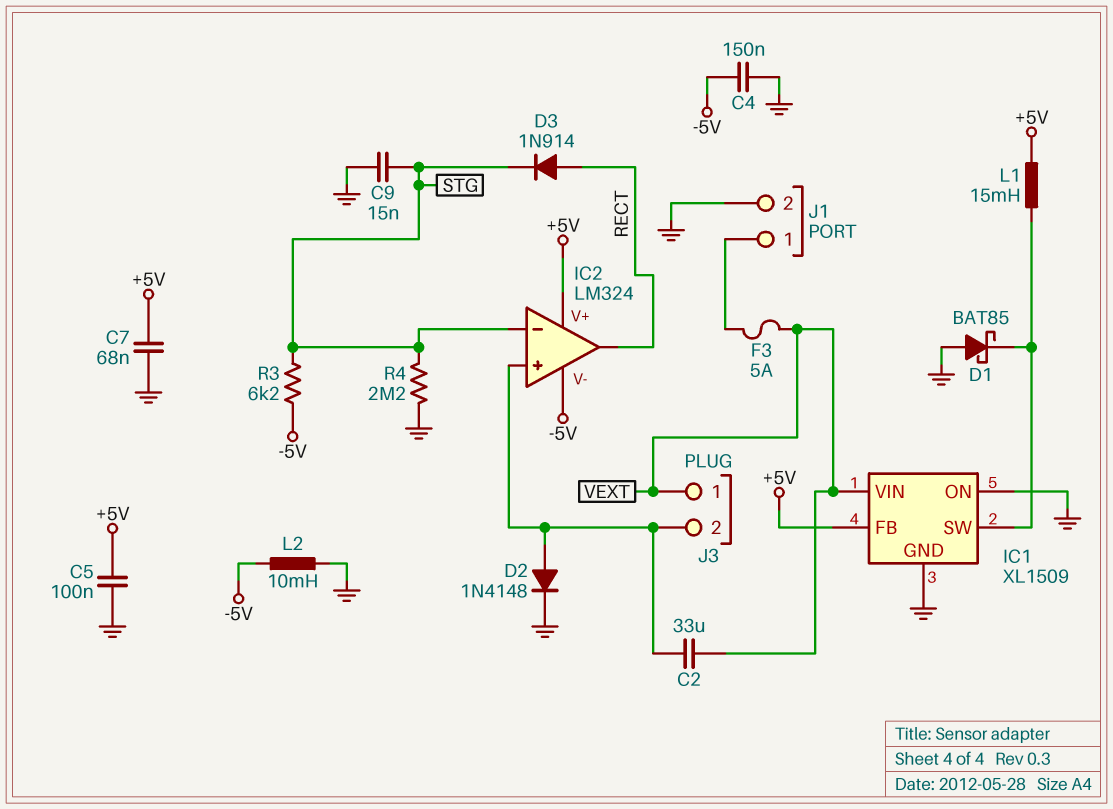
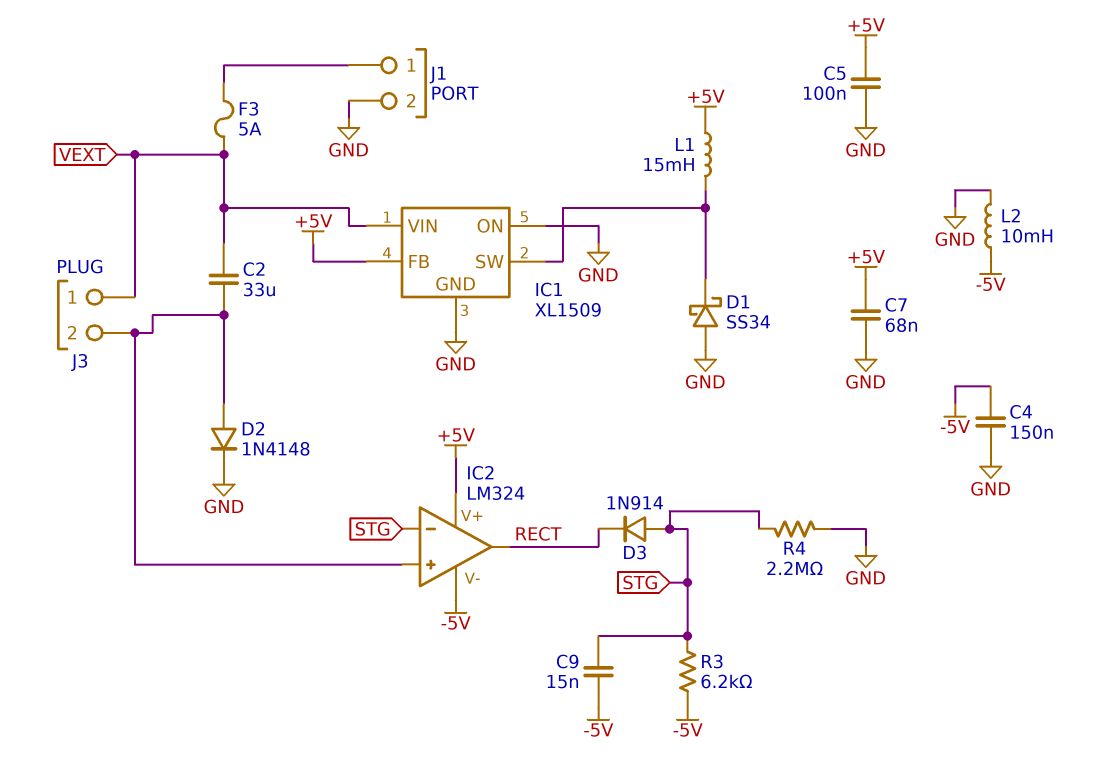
C9: 15nF (GND, STG) -> 15nF (-5V, STG)
D1: schottky BAT85 (A GND, K IC1/SW) -> schottky SS34 (A GND, K IC1/SW)
D3: diode 1N914 (A RECT, K STG) -> diode 1N914 (A STG, K RECT)

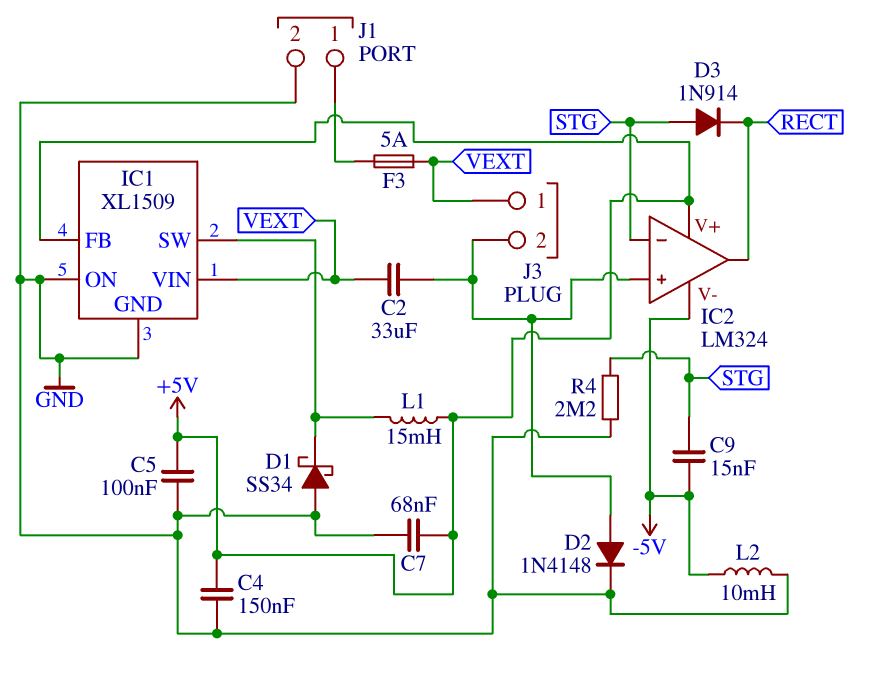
C4: 150nF (-5V, GND) -> 150nF (+5V, GND)
R3: 6.2k (-5V, STG) -> none

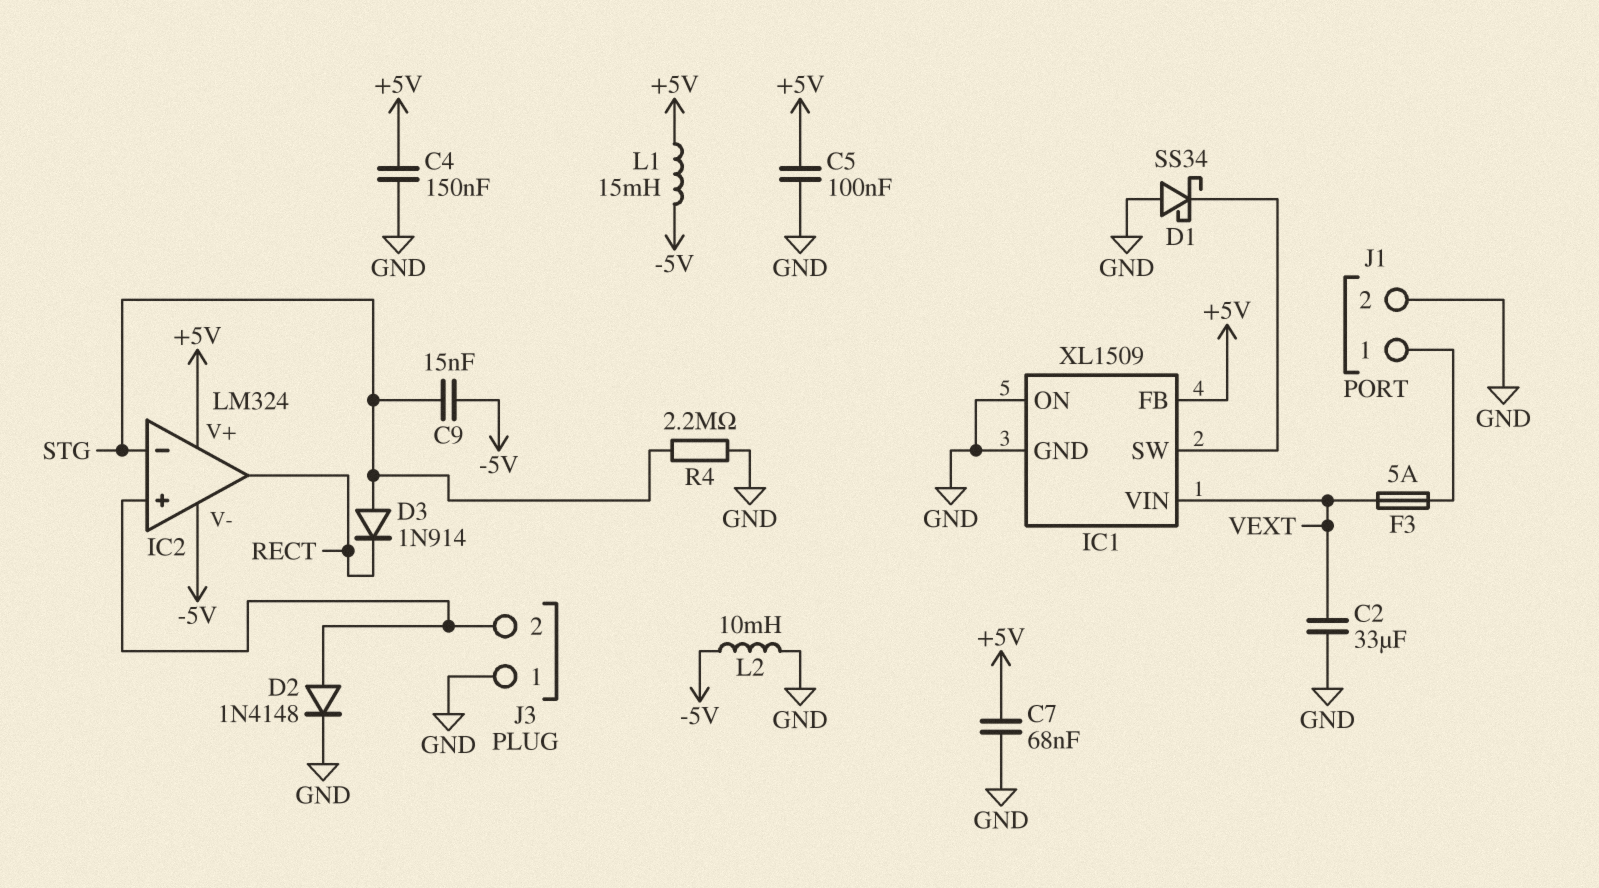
C2: 33uF (IC2/in+, VEXT) -> 33uF (GND, VEXT)
J3 pin 1: VEXT -> GND
L1: 15mH (+5V, IC1/SW) -> 15mH (+5V, -5V)

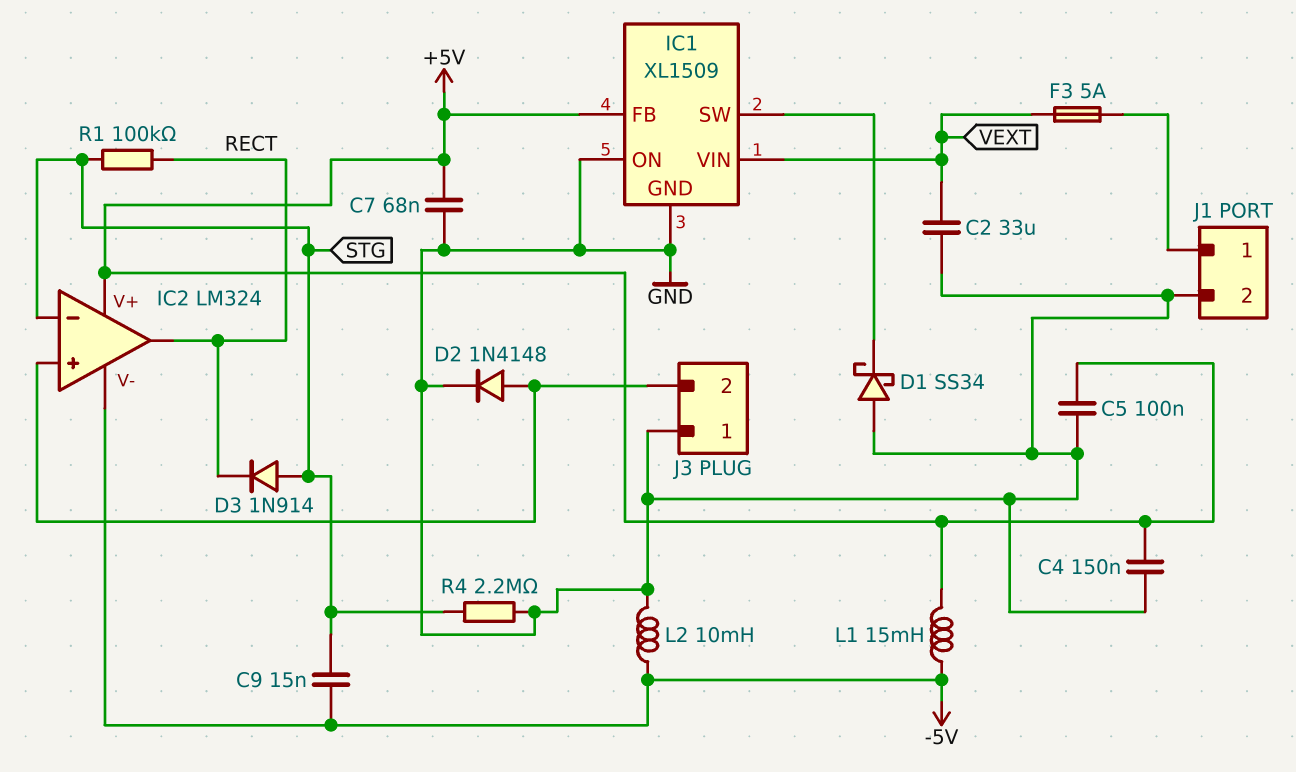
R1: none -> 100k (RECT, STG)

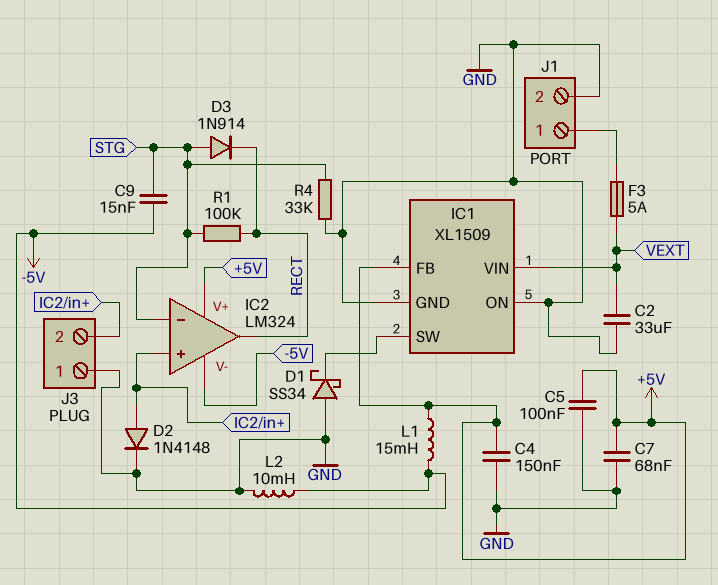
R4: 2.2M (GND, STG) -> 33k (GND, STG)

